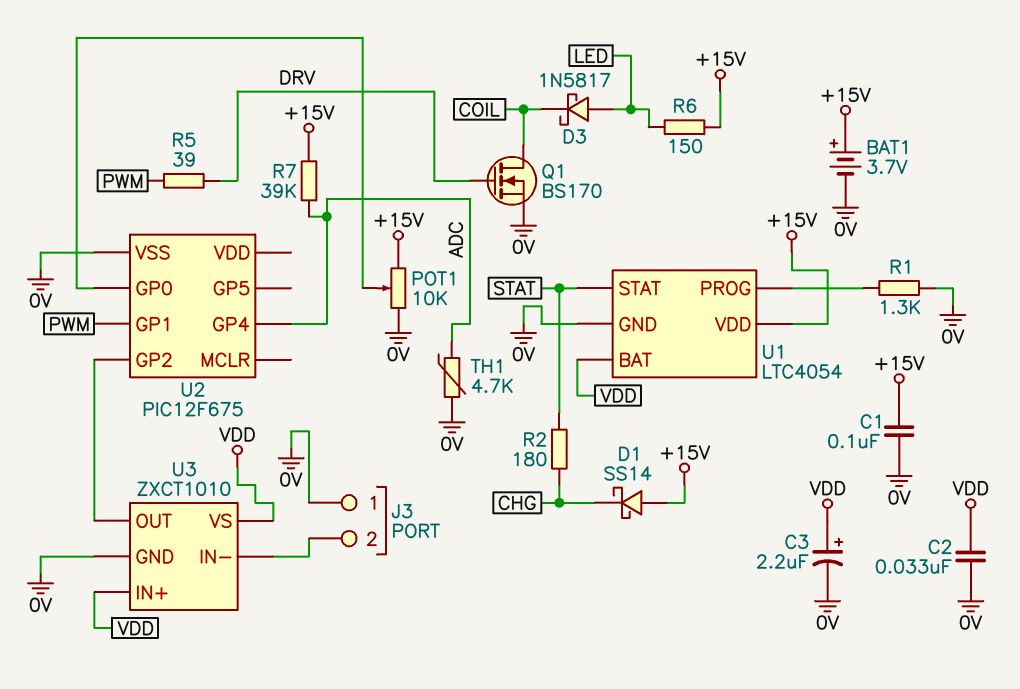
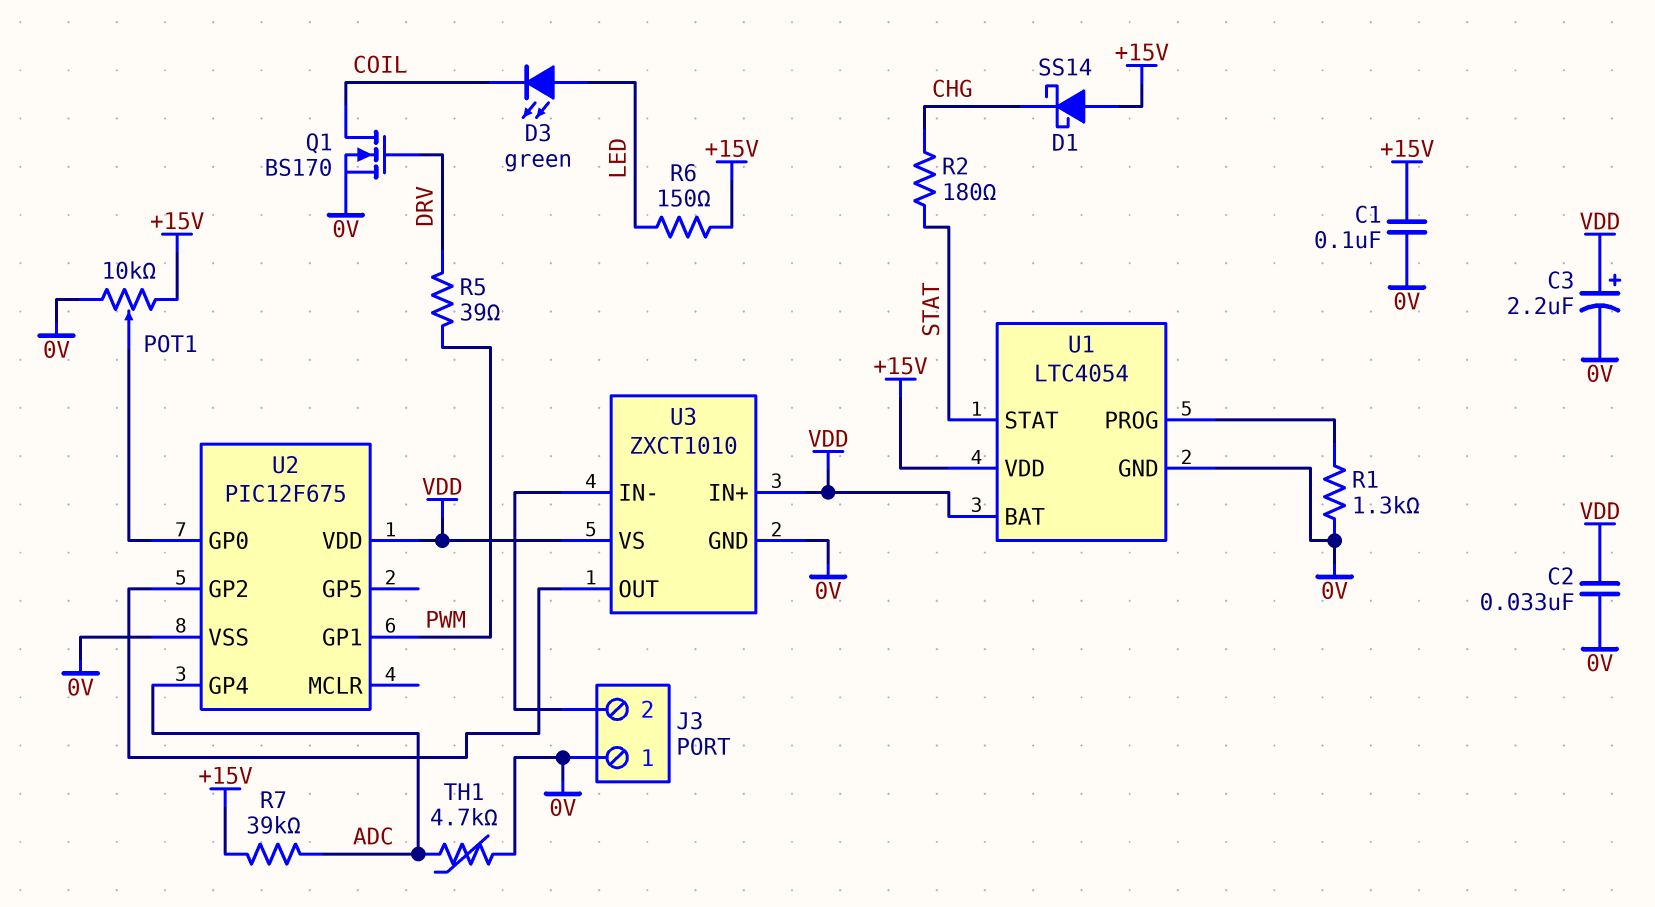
BAT1: 3.7V (plus +15V, minus 0V) -> none
D3: schottky 1N5817 (A LED, K COIL) -> LED green (A LED, K COIL)
U2 pin VDD: none -> VDD

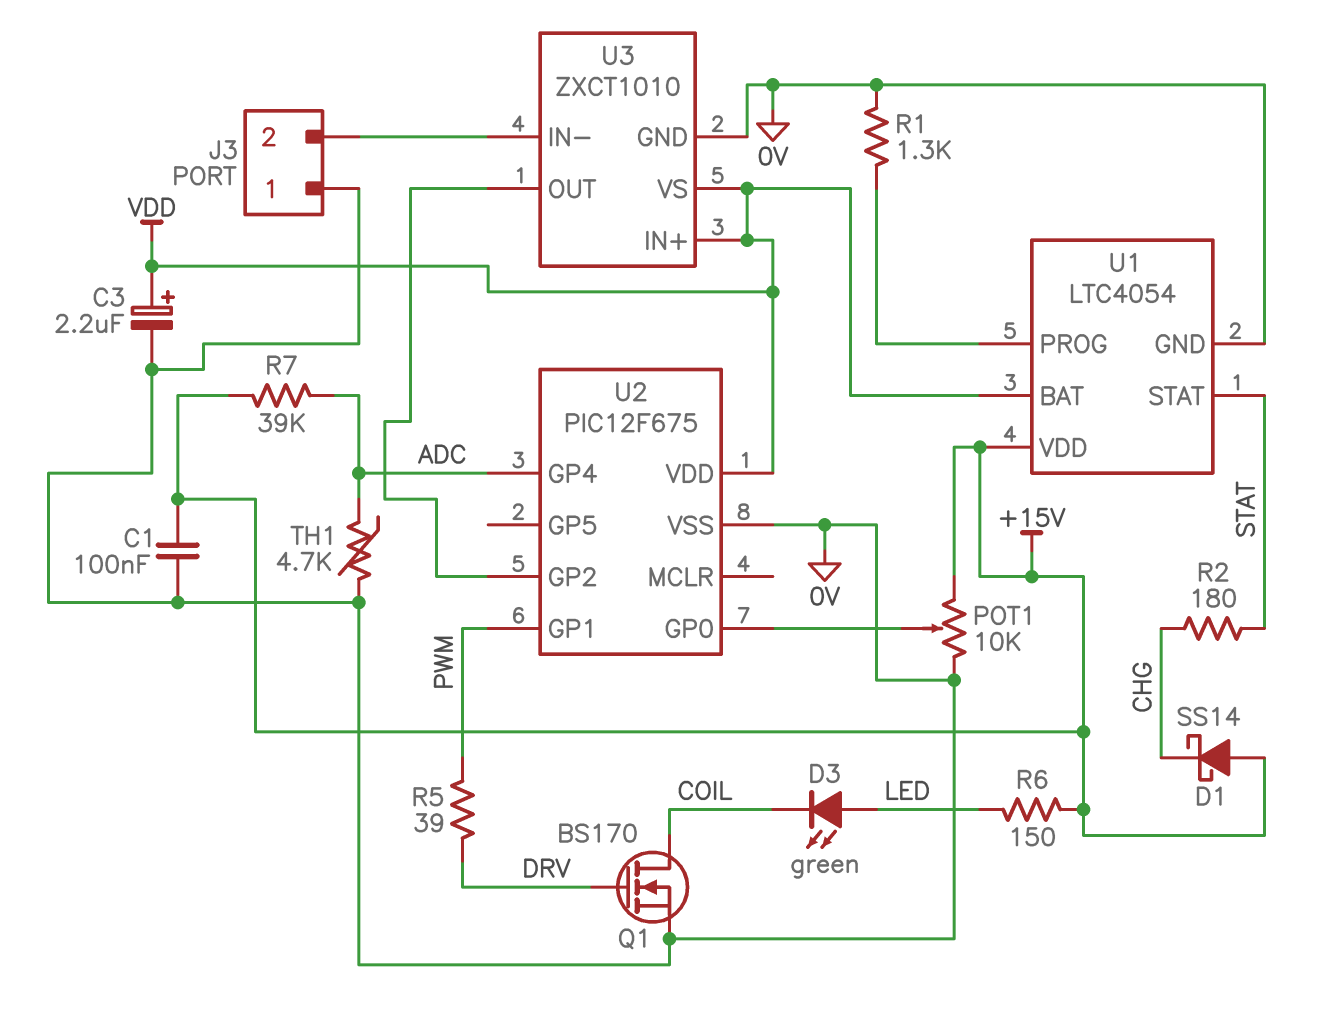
C2: 33nF (0V, VDD) -> none

